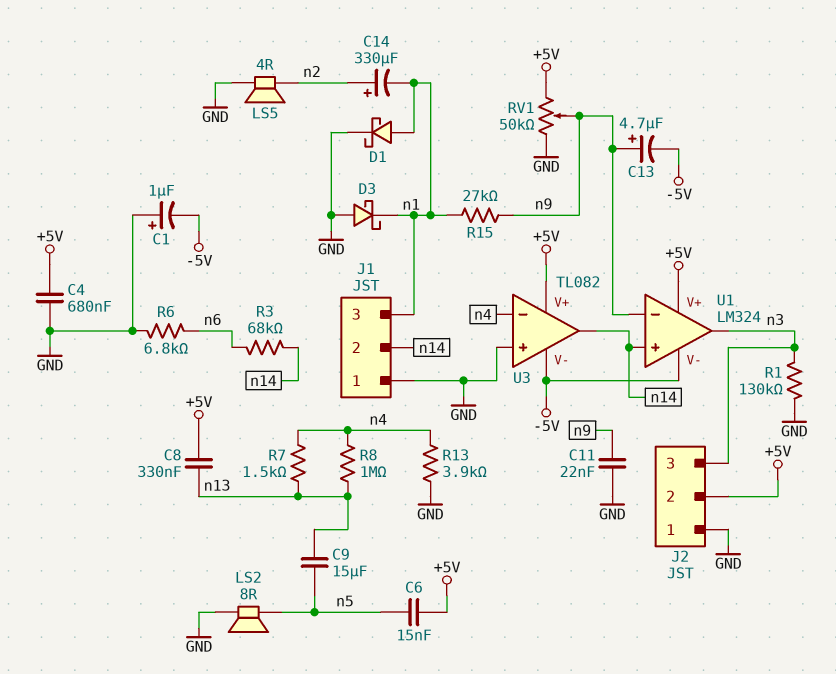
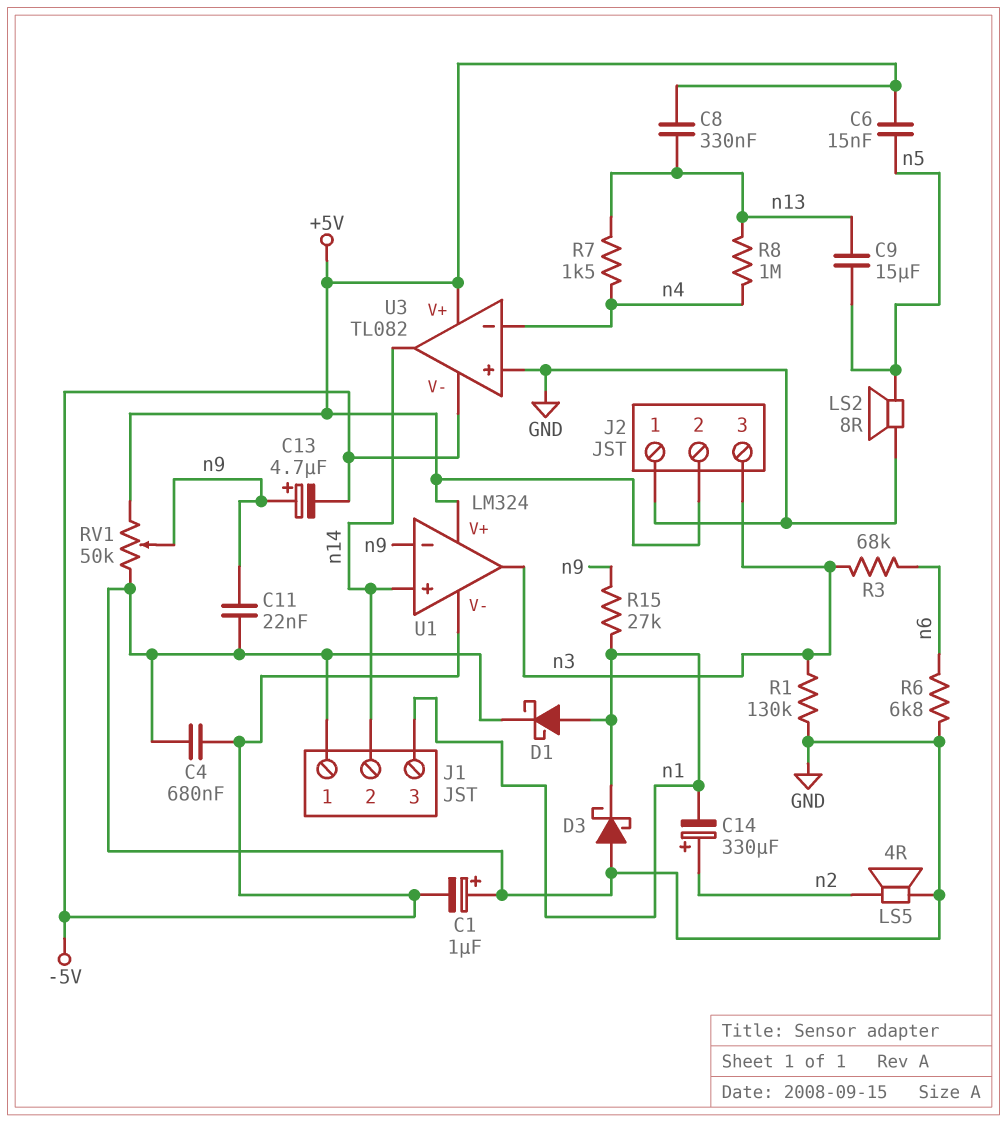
C4: 680nF (+5V, GND) -> 680nF (-5V, GND)
R3: 68k (n6, n14) -> 68k (n3, n6)
R13: 3.9k (GND, n4) -> none

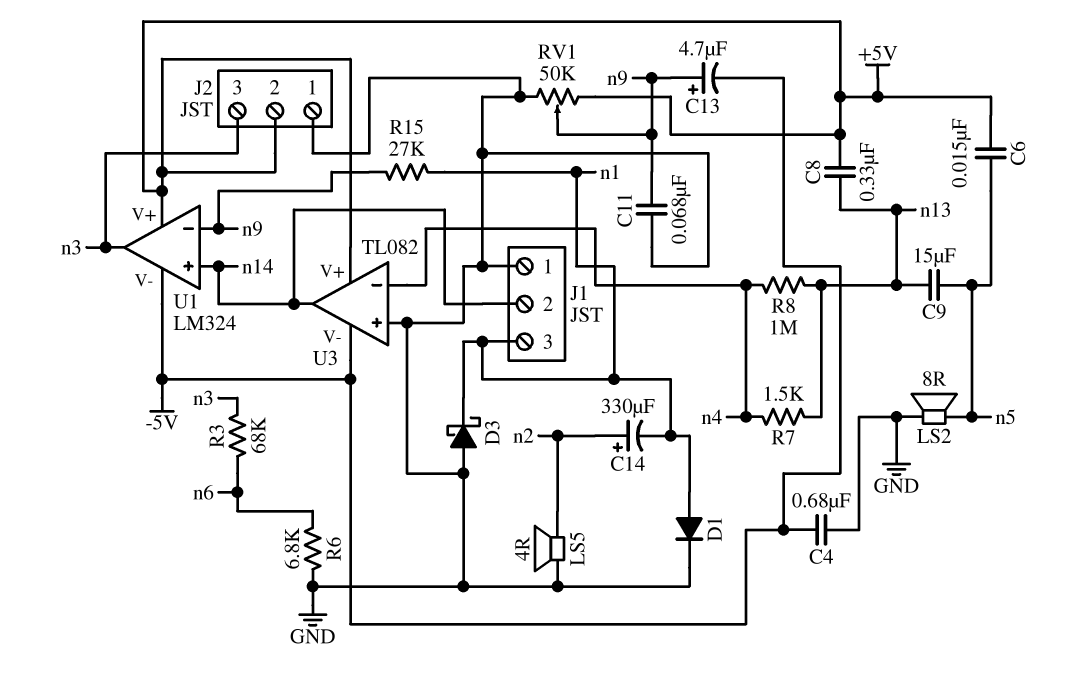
C1: 1uF (plus GND, minus -5V) -> none
C11: 22nF (GND, n9) -> 68nF (GND, n9)
D1: schottky (A n1, K GND) -> diode (A n1, K GND)
R1: 130k (GND, n3) -> none

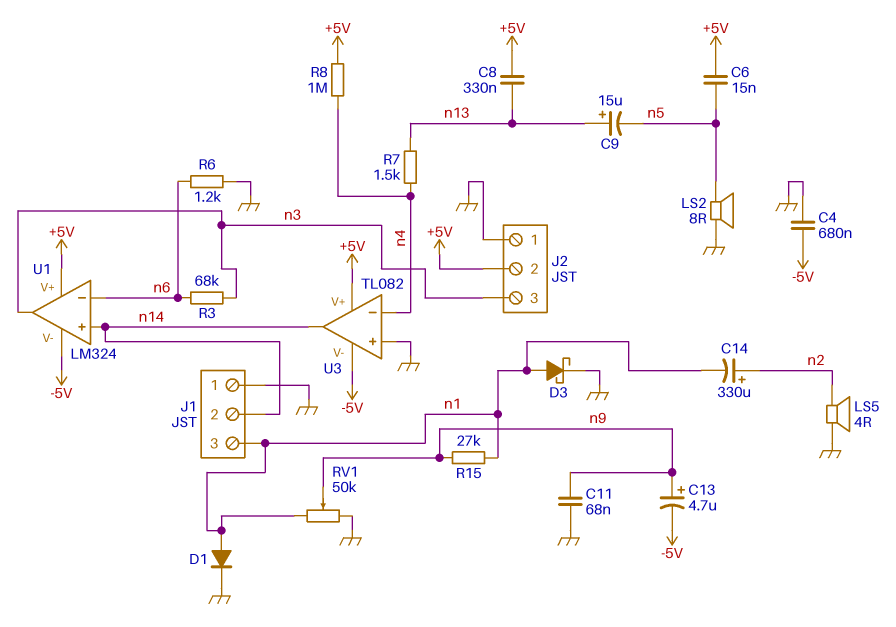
C9: 15uF (n5, n13) -> 15uF (plus n13, minus n5)
D3: schottky (A GND, K n1) -> schottky (A n1, K GND)
R6: 6.8k (GND, n6) -> 1.2k (GND, n6)
R8: 1M (n4, n13) -> 1M (+5V, n4)
RV1: 50k (+5V, GND, wiper n9) -> 50k (GND, n1, wiper n9)
U1 pin in-: n9 -> n6

